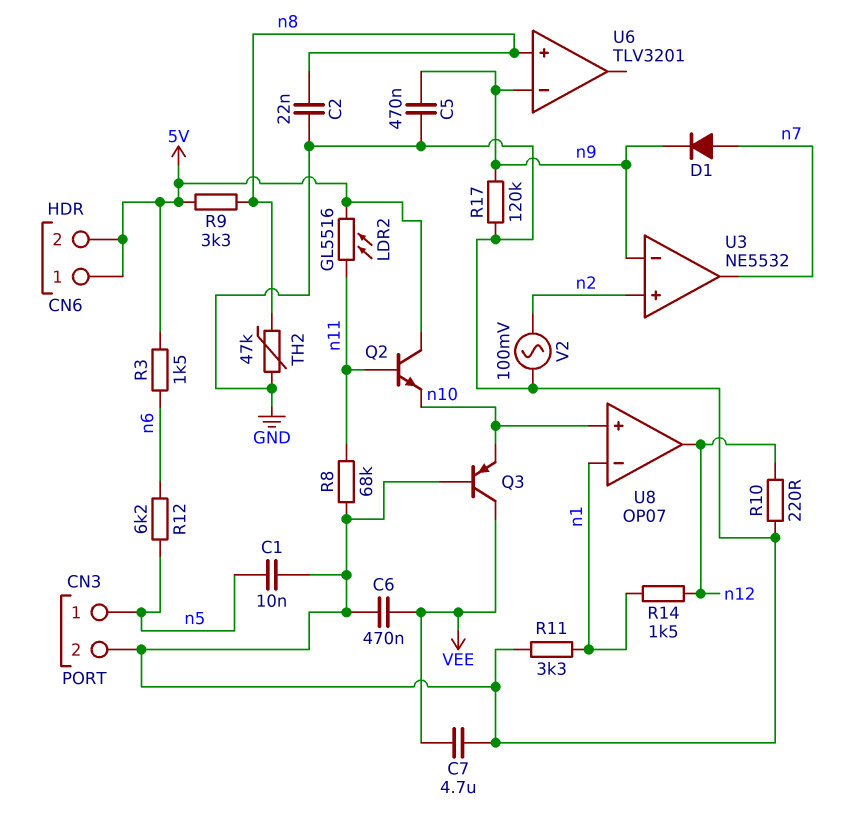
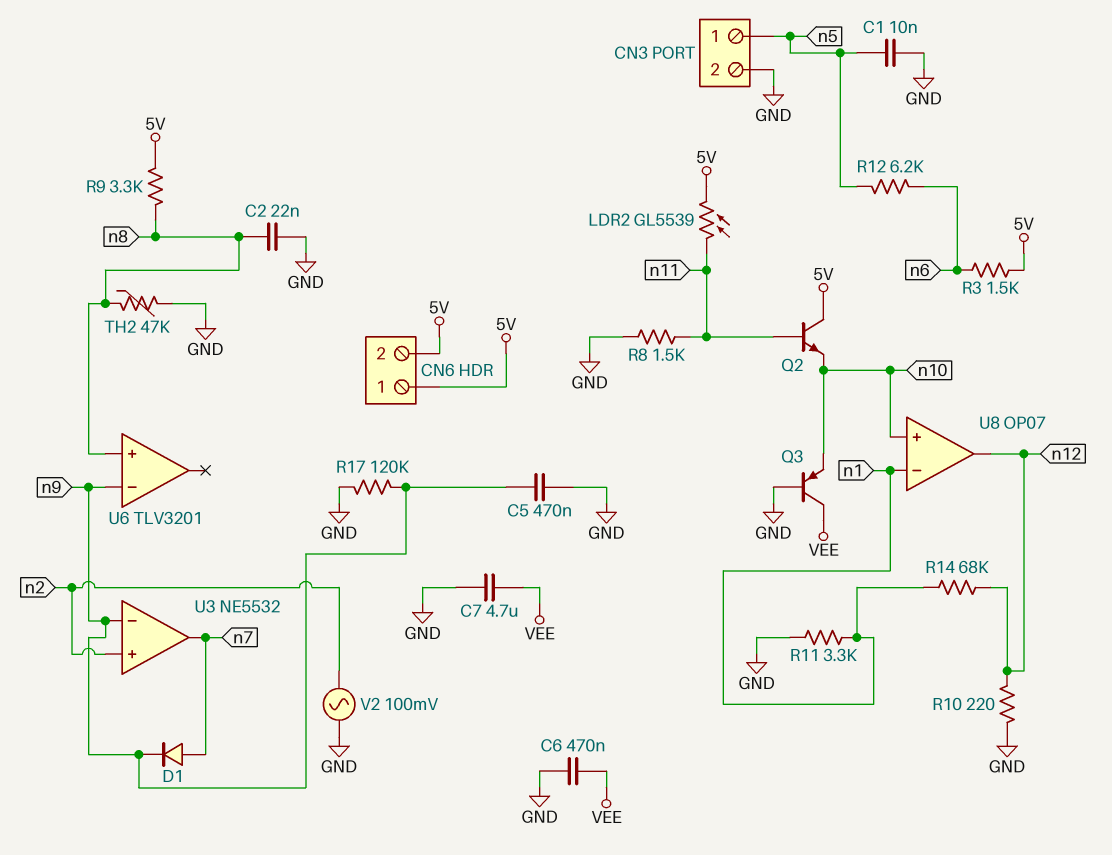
LDR2: GL5516 (5V, n11) -> GL5539 (5V, n11)
R8: 68k (GND, n11) -> 1.5k (GND, n11)
R14: 1.5k (n1, n12) -> 68k (n1, n12)

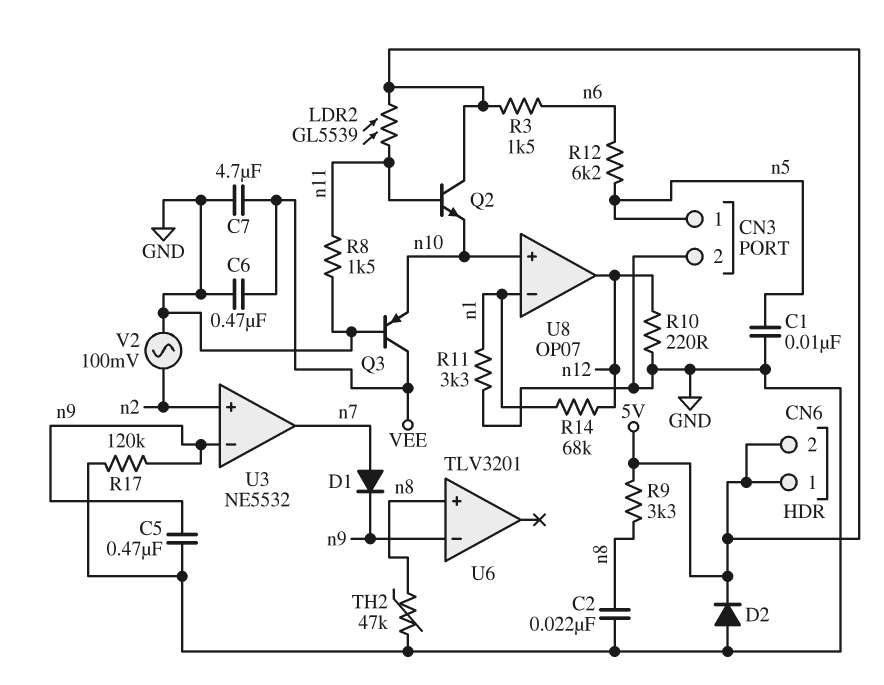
D2: none -> diode (A GND, K 5V)

